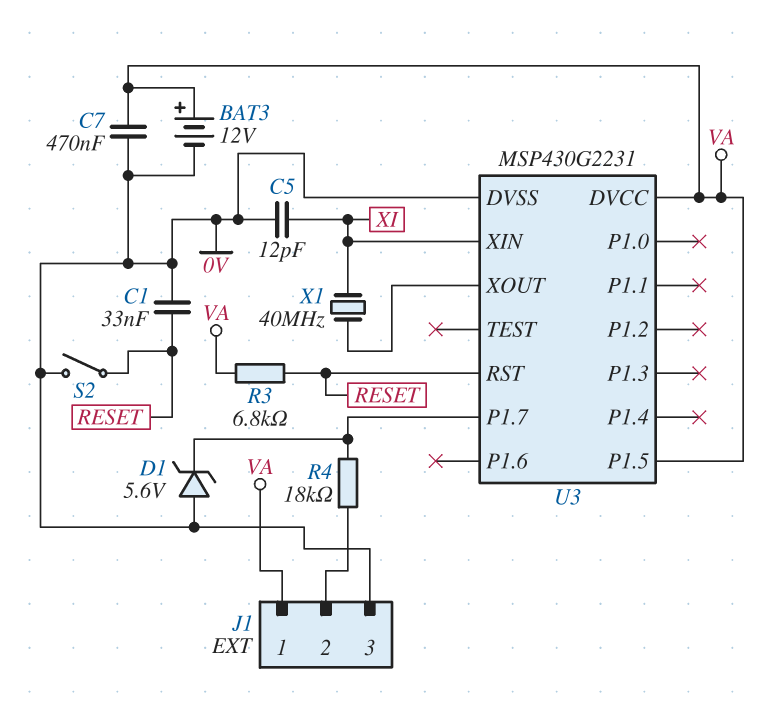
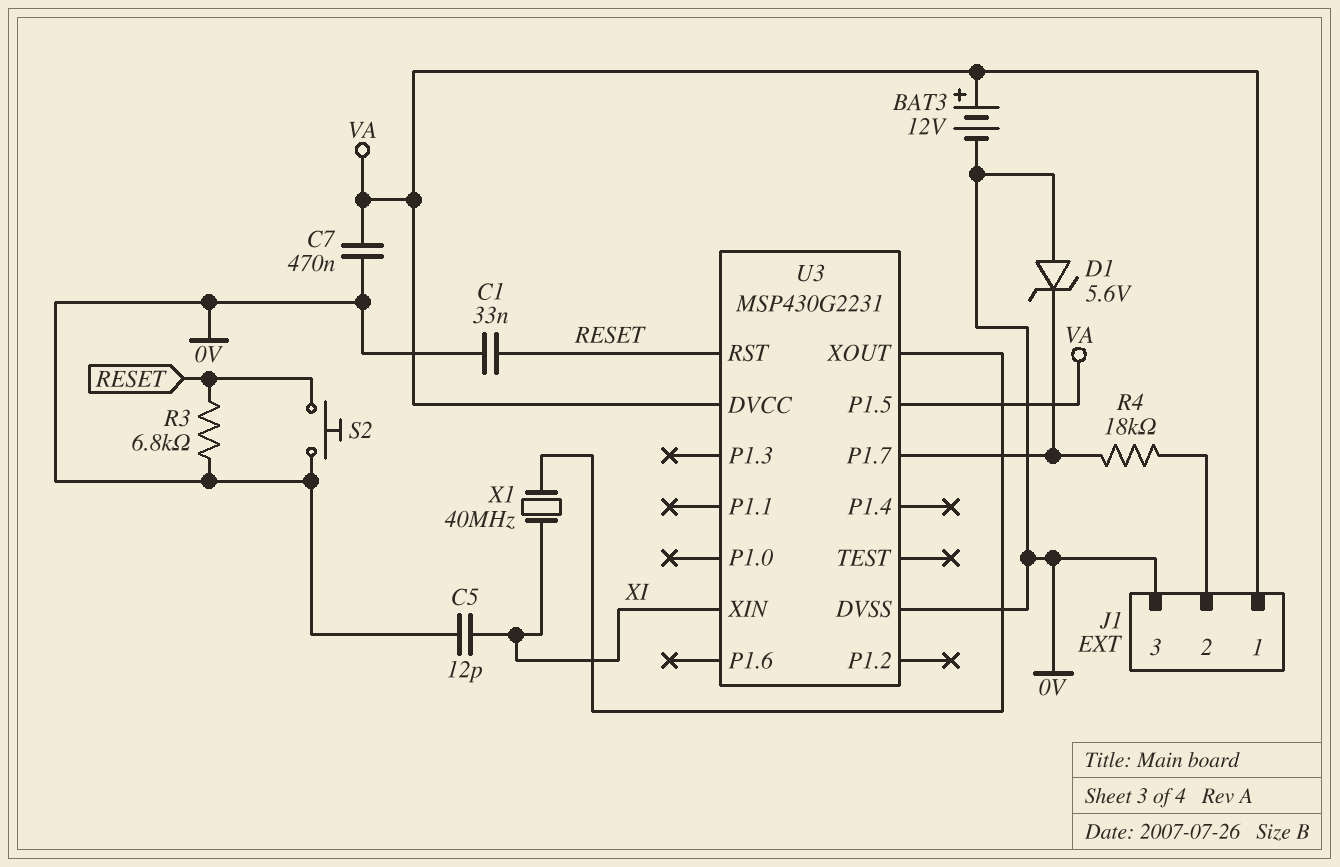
R3: 6.8k (RESET, VA) -> 6.8k (0V, RESET)
S2: switch (0V, RESET) -> button (0V, RESET)

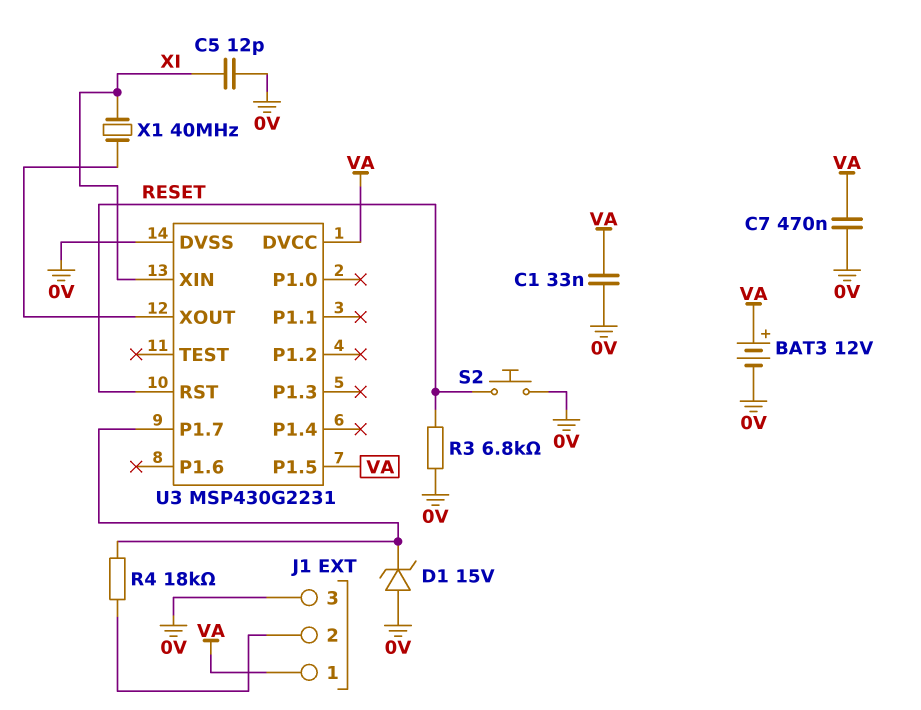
C1: 33nF (0V, RESET) -> 33nF (0V, VA)
D1: zener 5.6V (A 0V, K U3/P1.7) -> zener 15V (A 0V, K U3/P1.7)

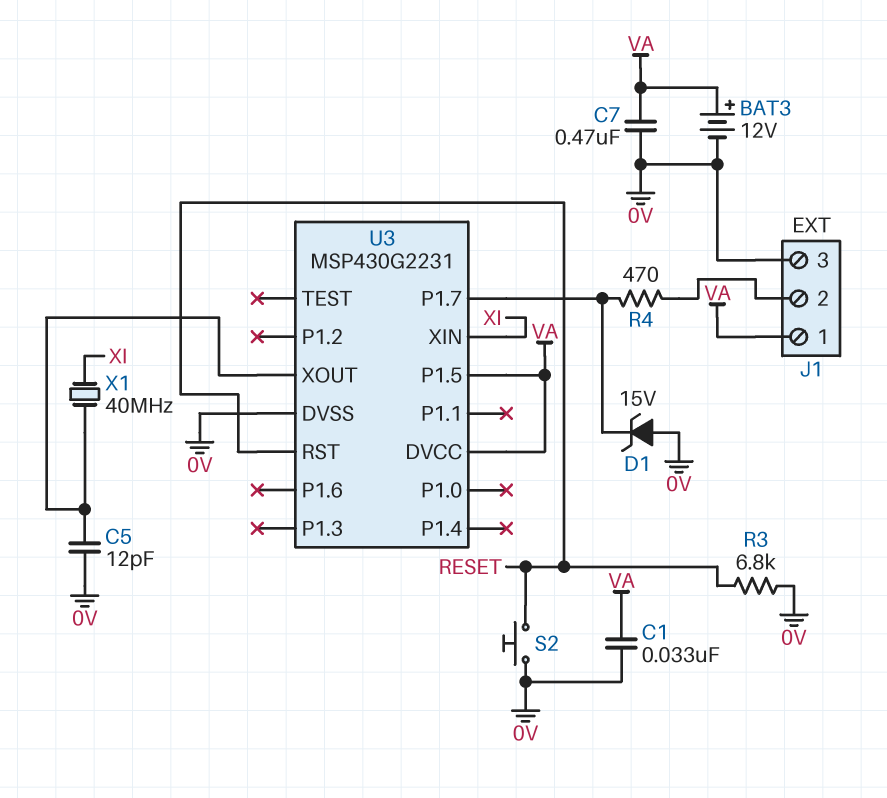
C5: 12pF (0V, XI) -> 12pF (0V, U3/XOUT)
R4: 18k (J1/2, U3/P1.7) -> 470 (J1/2, U3/P1.7)

